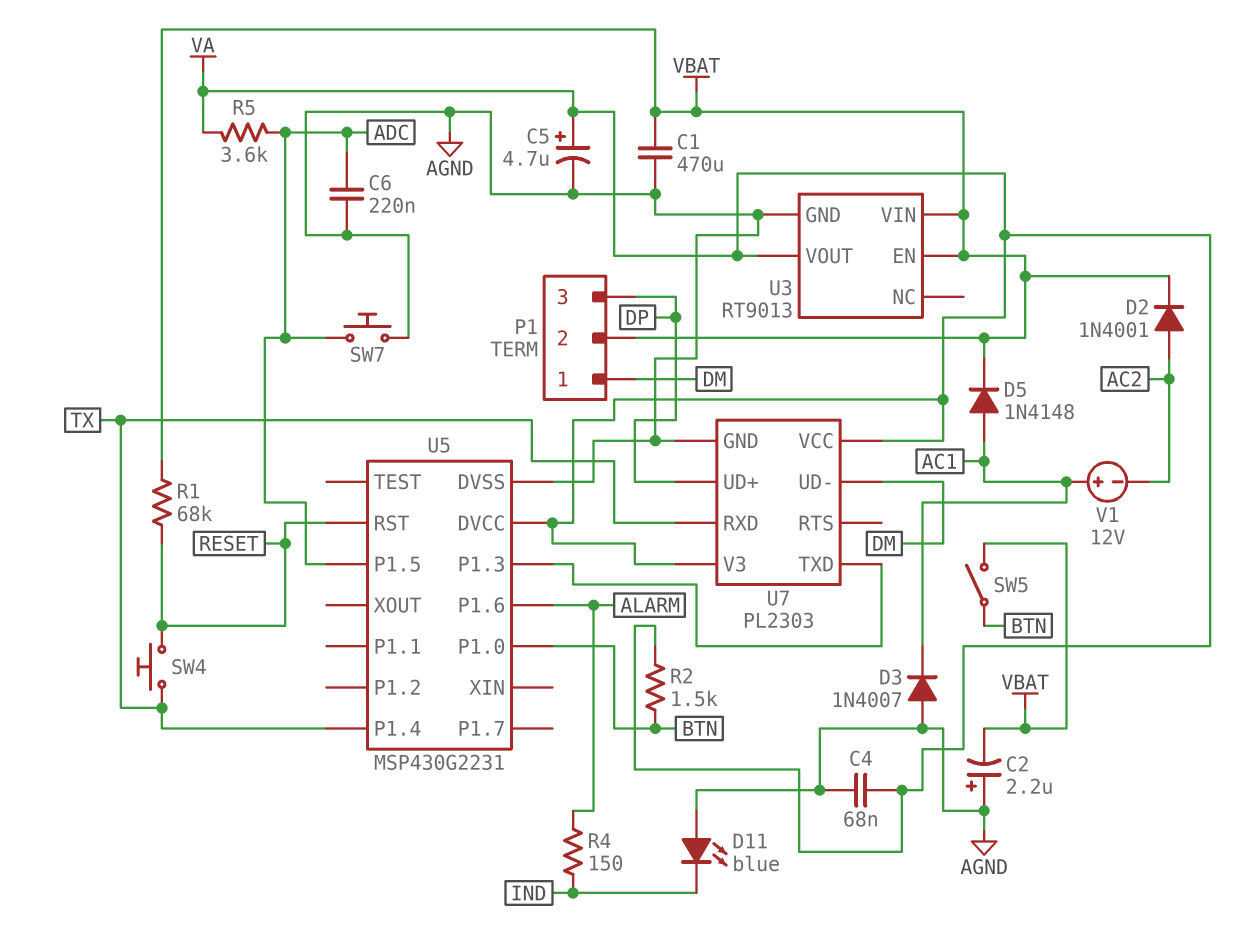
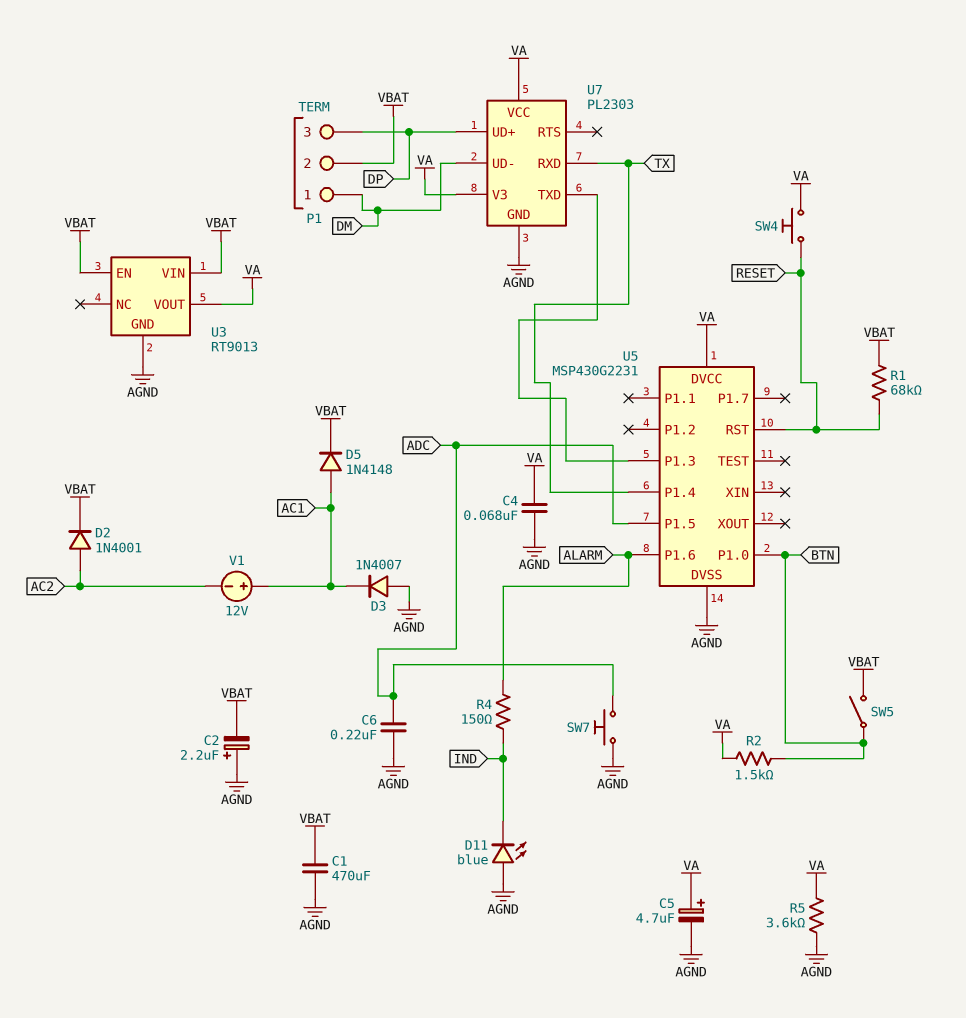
R5: 3.6k (ADC, VA) -> 3.6k (AGND, VA)
SW4: button (RESET, TX) -> button (RESET, VA)

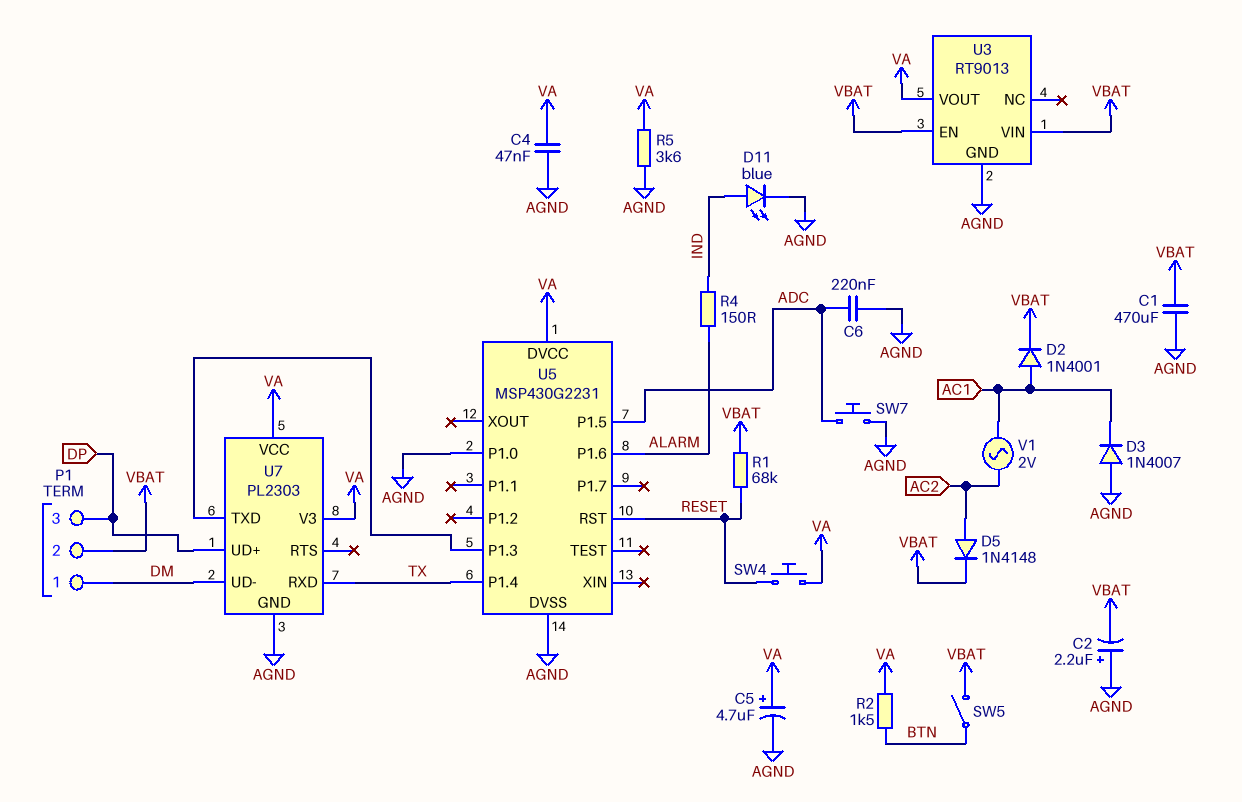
C4: 68nF (AGND, VA) -> 47nF (AGND, VA)
D2: diode 1N4001 (A AC2, K VBAT) -> diode 1N4001 (A AC1, K VBAT)
D5: diode 1N4148 (A AC1, K VBAT) -> diode 1N4148 (A AC2, K VBAT)
D11: LED blue (A AGND, K IND) -> LED blue (A IND, K AGND)
U5 pin P1.0: BTN -> AGND
V1: 12V (plus AC1, minus AC2) -> AC 2V (AC1, AC2)

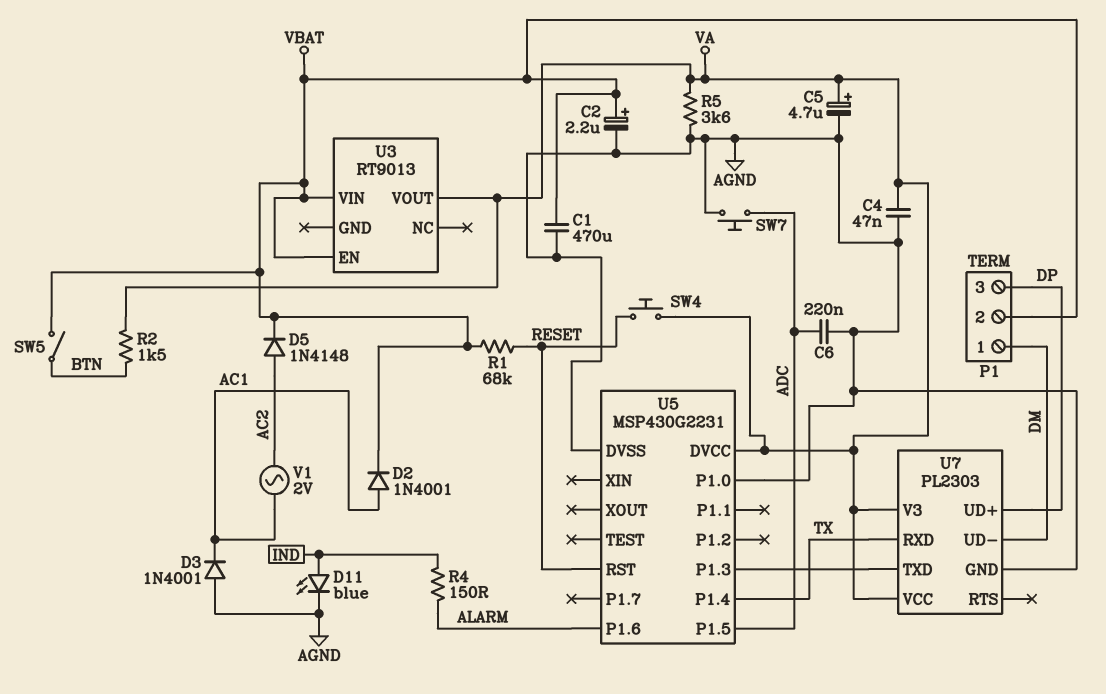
C2: 2.2uF (plus AGND, minus VBAT) -> 2.2uF (plus VBAT, minus AGND)
D3: diode 1N4007 (A AGND, K AC1) -> diode 1N4001 (A AGND, K AC1)
U3 pin GND: AGND -> none

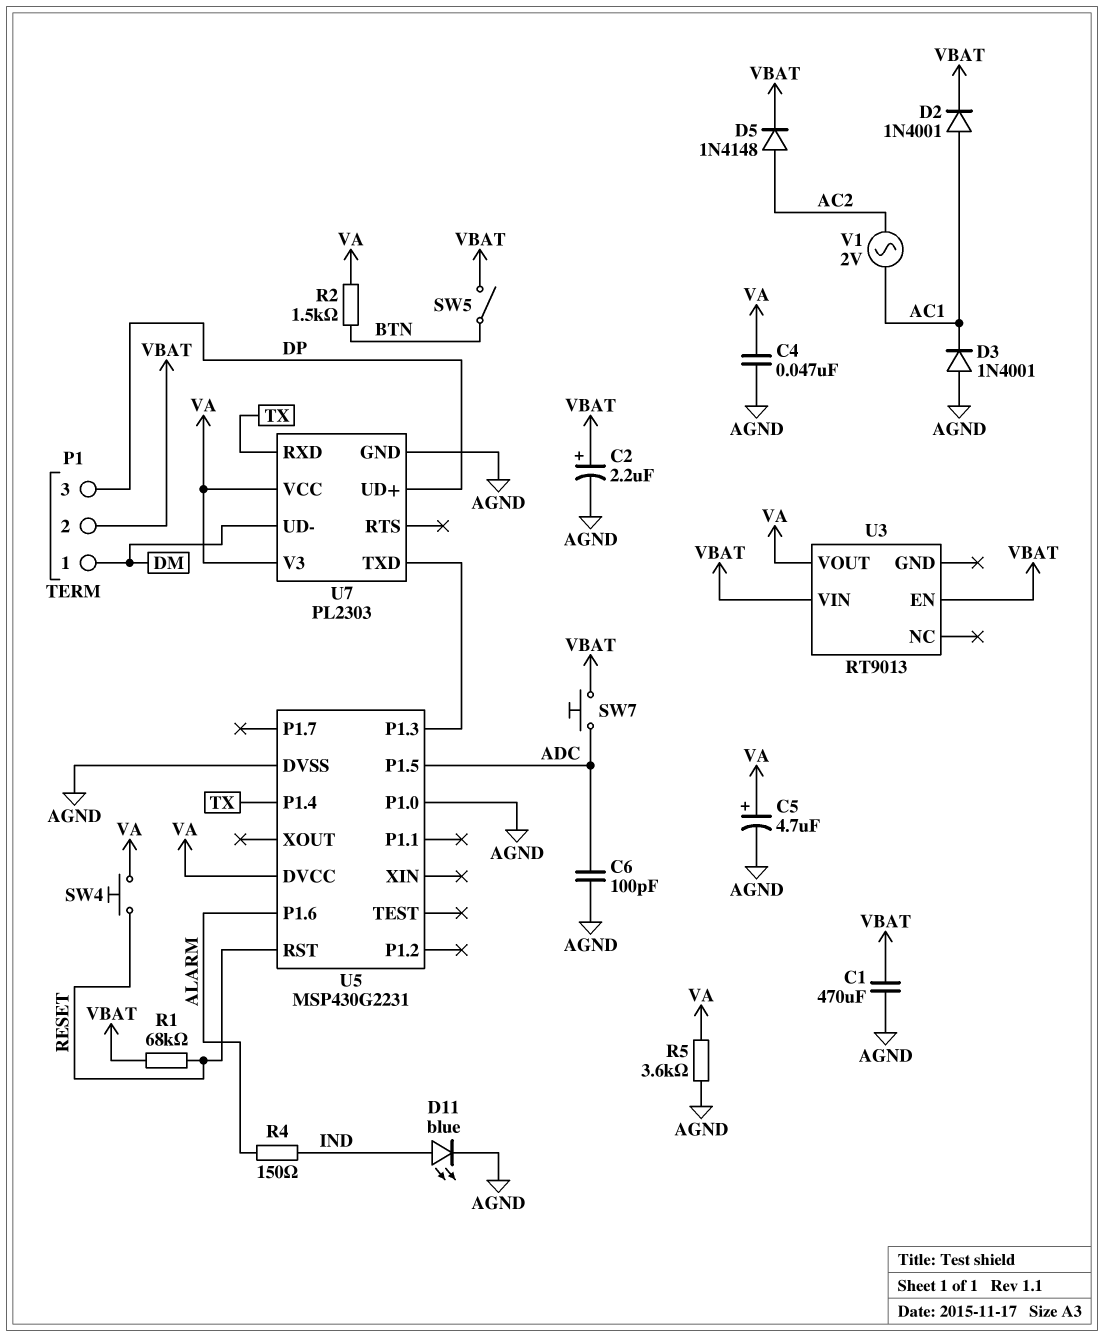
C6: 220nF (ADC, AGND) -> 100pF (ADC, AGND)
SW7: button (ADC, AGND) -> button (ADC, VBAT)

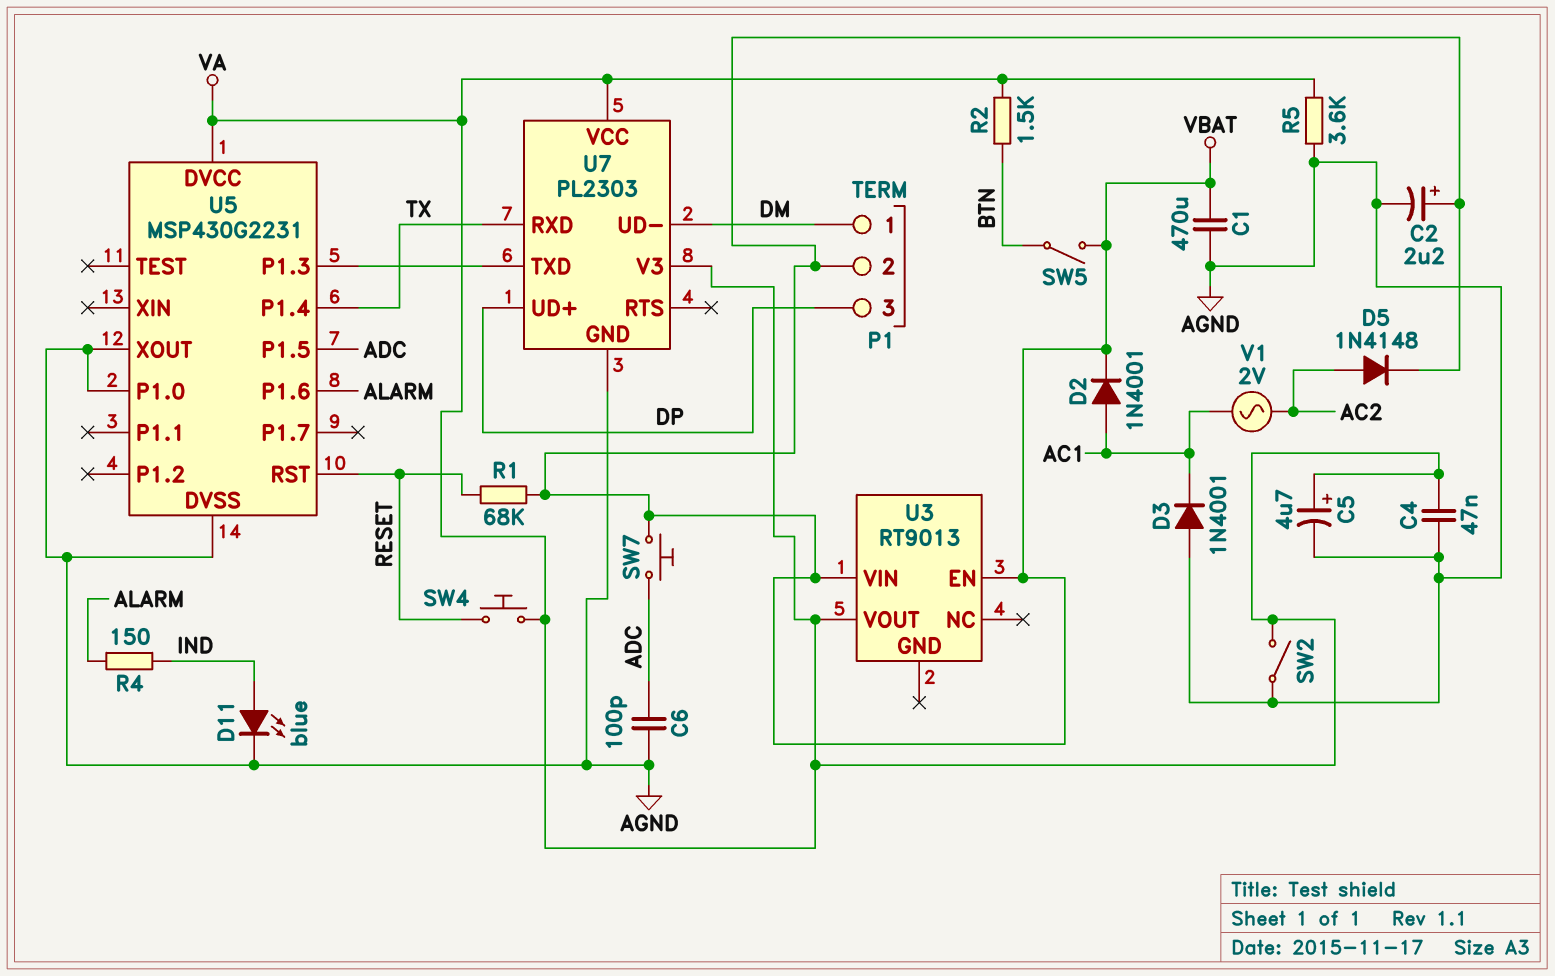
SW2: none -> switch (AGND, VA)
U5 pin XOUT: none -> AGND

